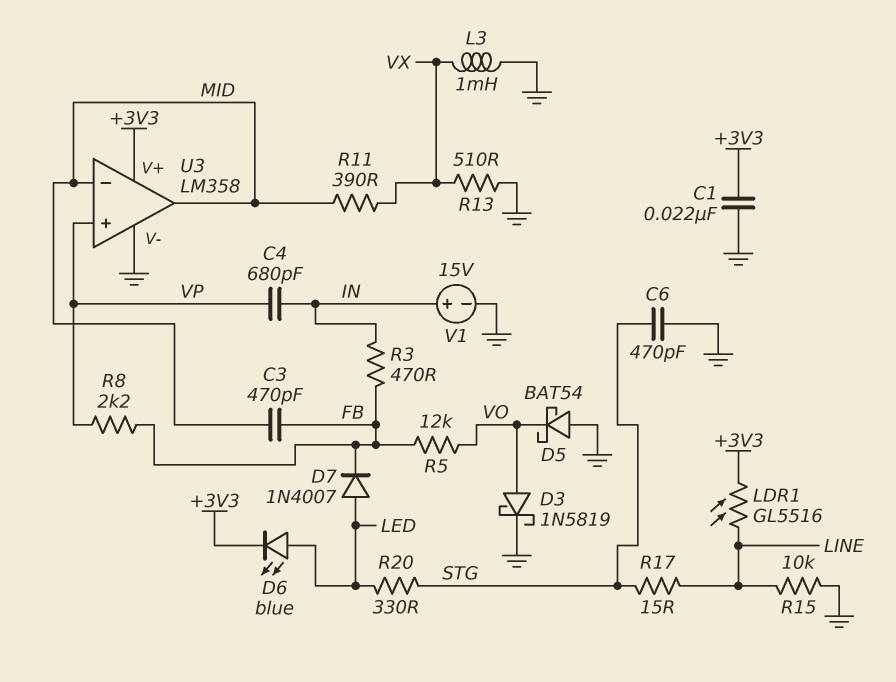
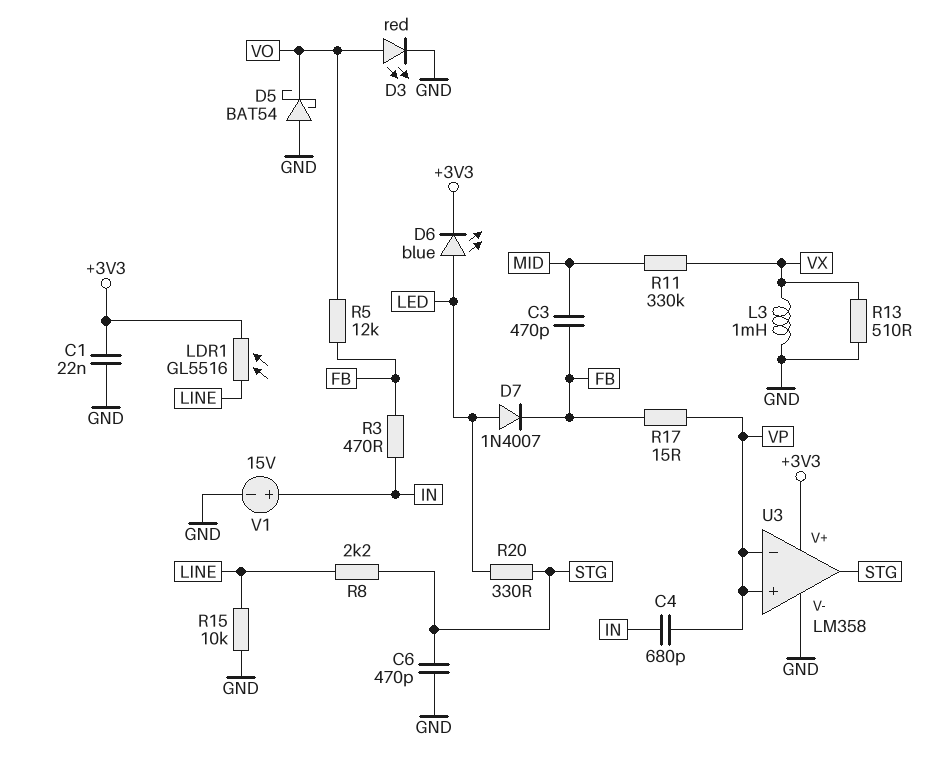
D3: schottky 1N5819 (A VO, K GND) -> LED red (A VO, K GND)
R8: 2.2k (FB, VP) -> 2.2k (LINE, STG)
R11: 390 (MID, VX) -> 330k (MID, VX)
R17: 15 (LINE, STG) -> 15 (FB, VP)
U3 pin in-: MID -> VP
U3 pin out: MID -> STG

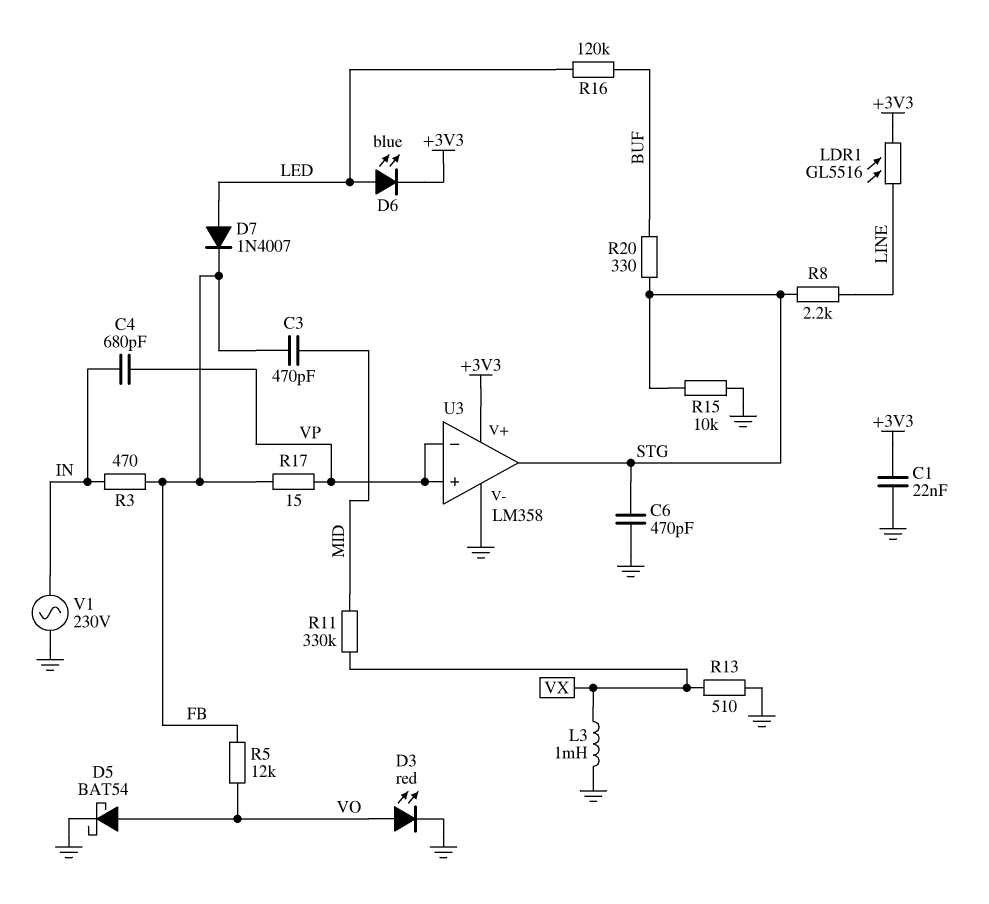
D5: schottky BAT54 (A GND, K VO) -> schottky BAT54 (A VO, K GND)
R15: 10k (GND, LINE) -> 10k (GND, STG)
R16: none -> 120k (BUF, LED)
R20: 330 (LED, STG) -> 330 (BUF, STG)
V1: 15V (plus IN, minus GND) -> AC 230V (GND, IN)

